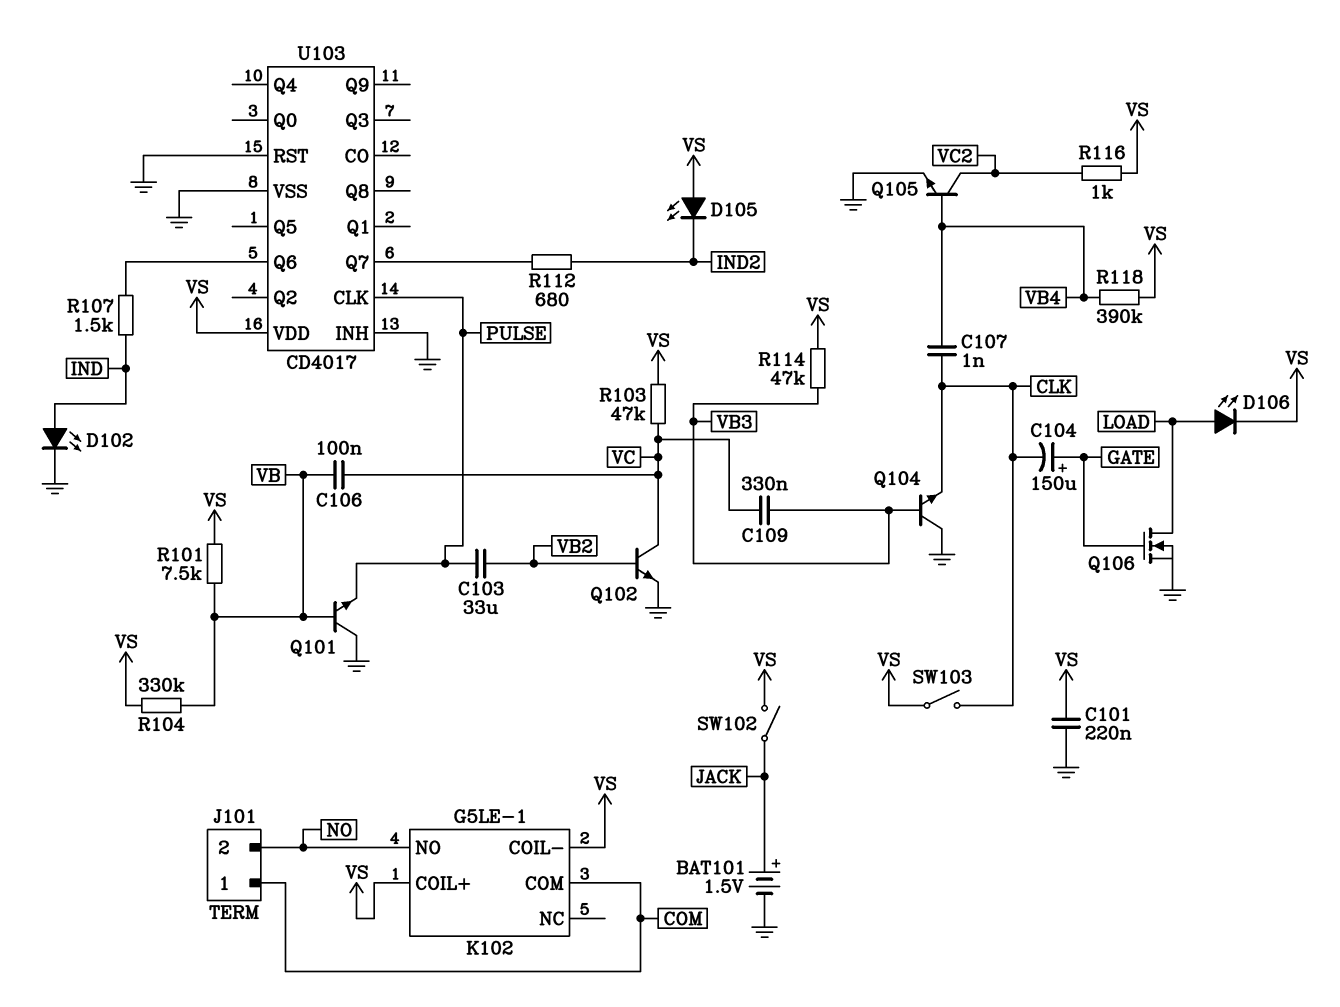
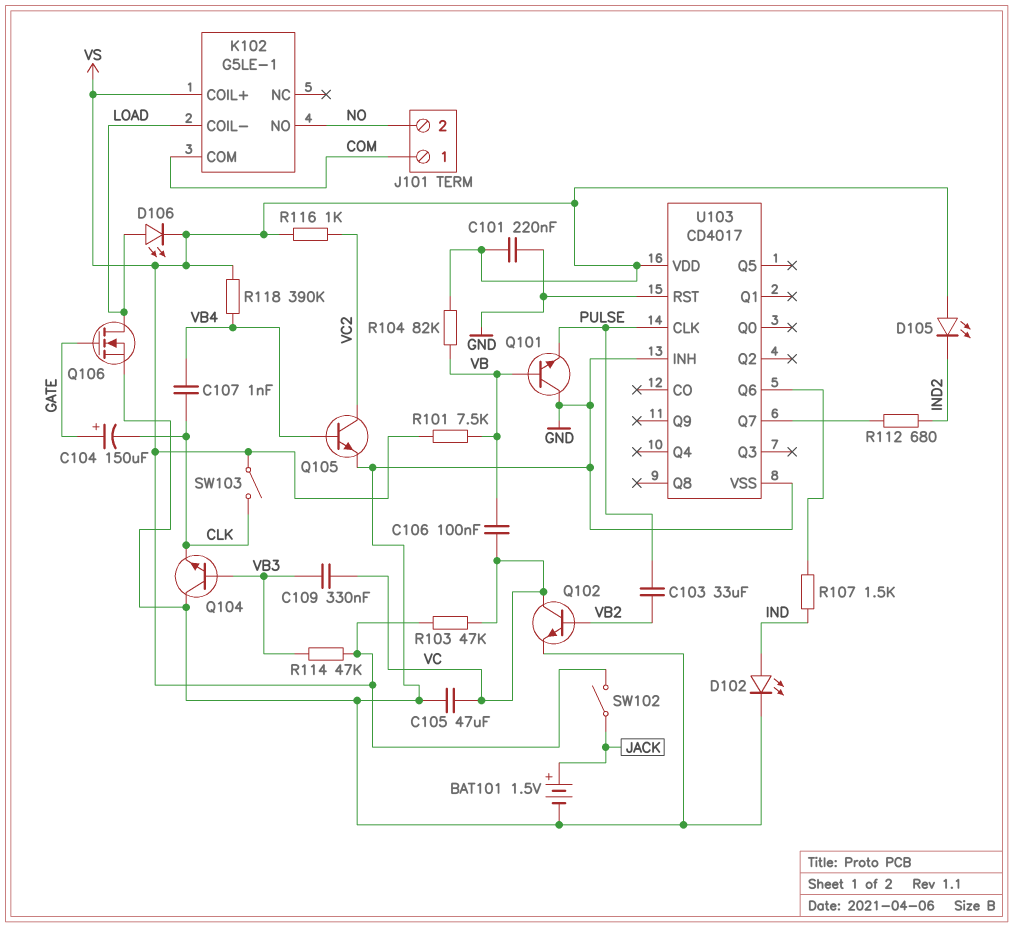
C105: none -> 47uF (GND, VC)
K102 pin COIL-: VS -> LOAD
R104: 330k (VB, VS) -> 82k (VB, VS)

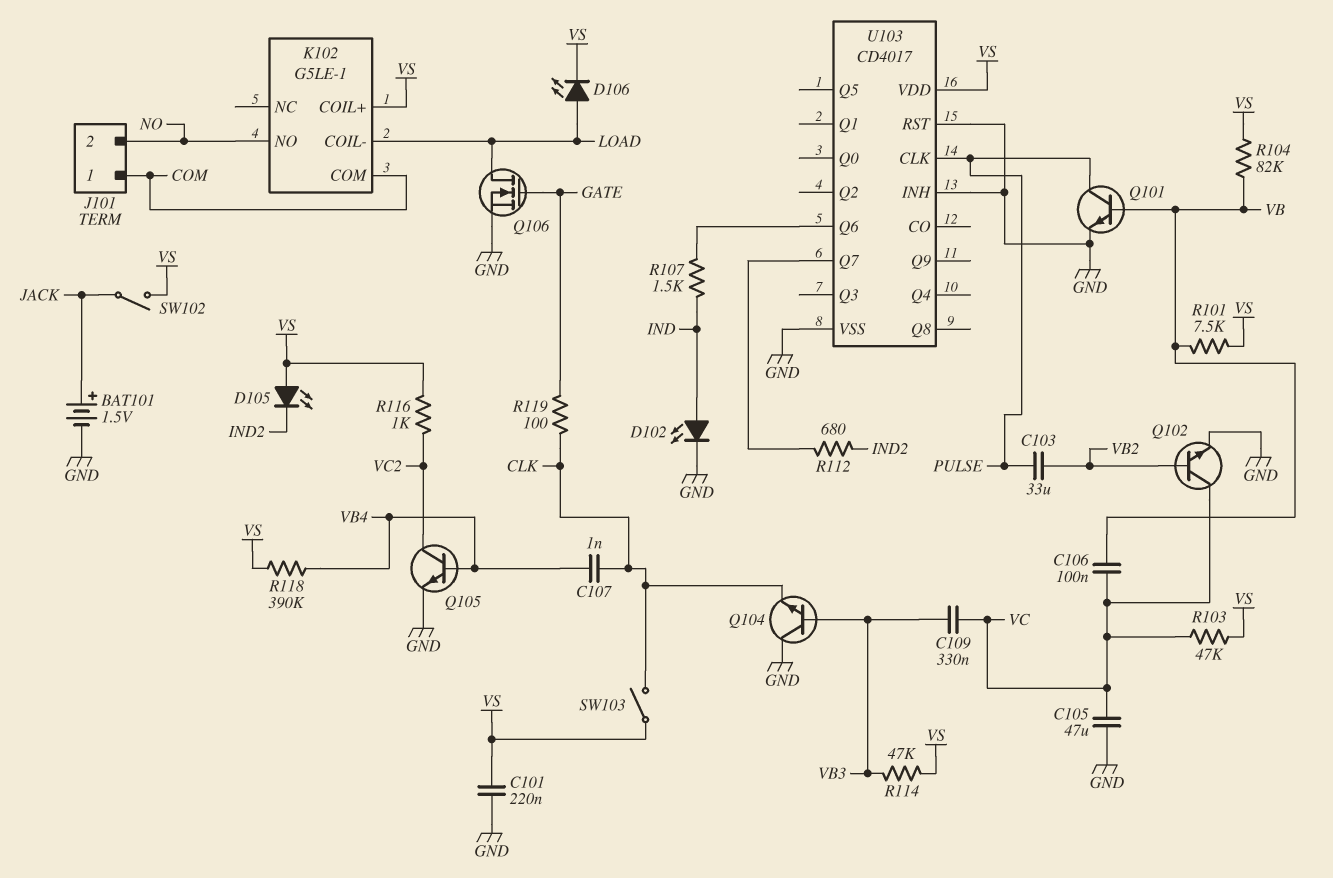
C104: 150uF (plus GATE, minus CLK) -> none
Q101: NPN (B VB, C GND, E PULSE) -> NPN (B VB, C PULSE, E GND)
R119: none -> 100 (CLK, GATE)

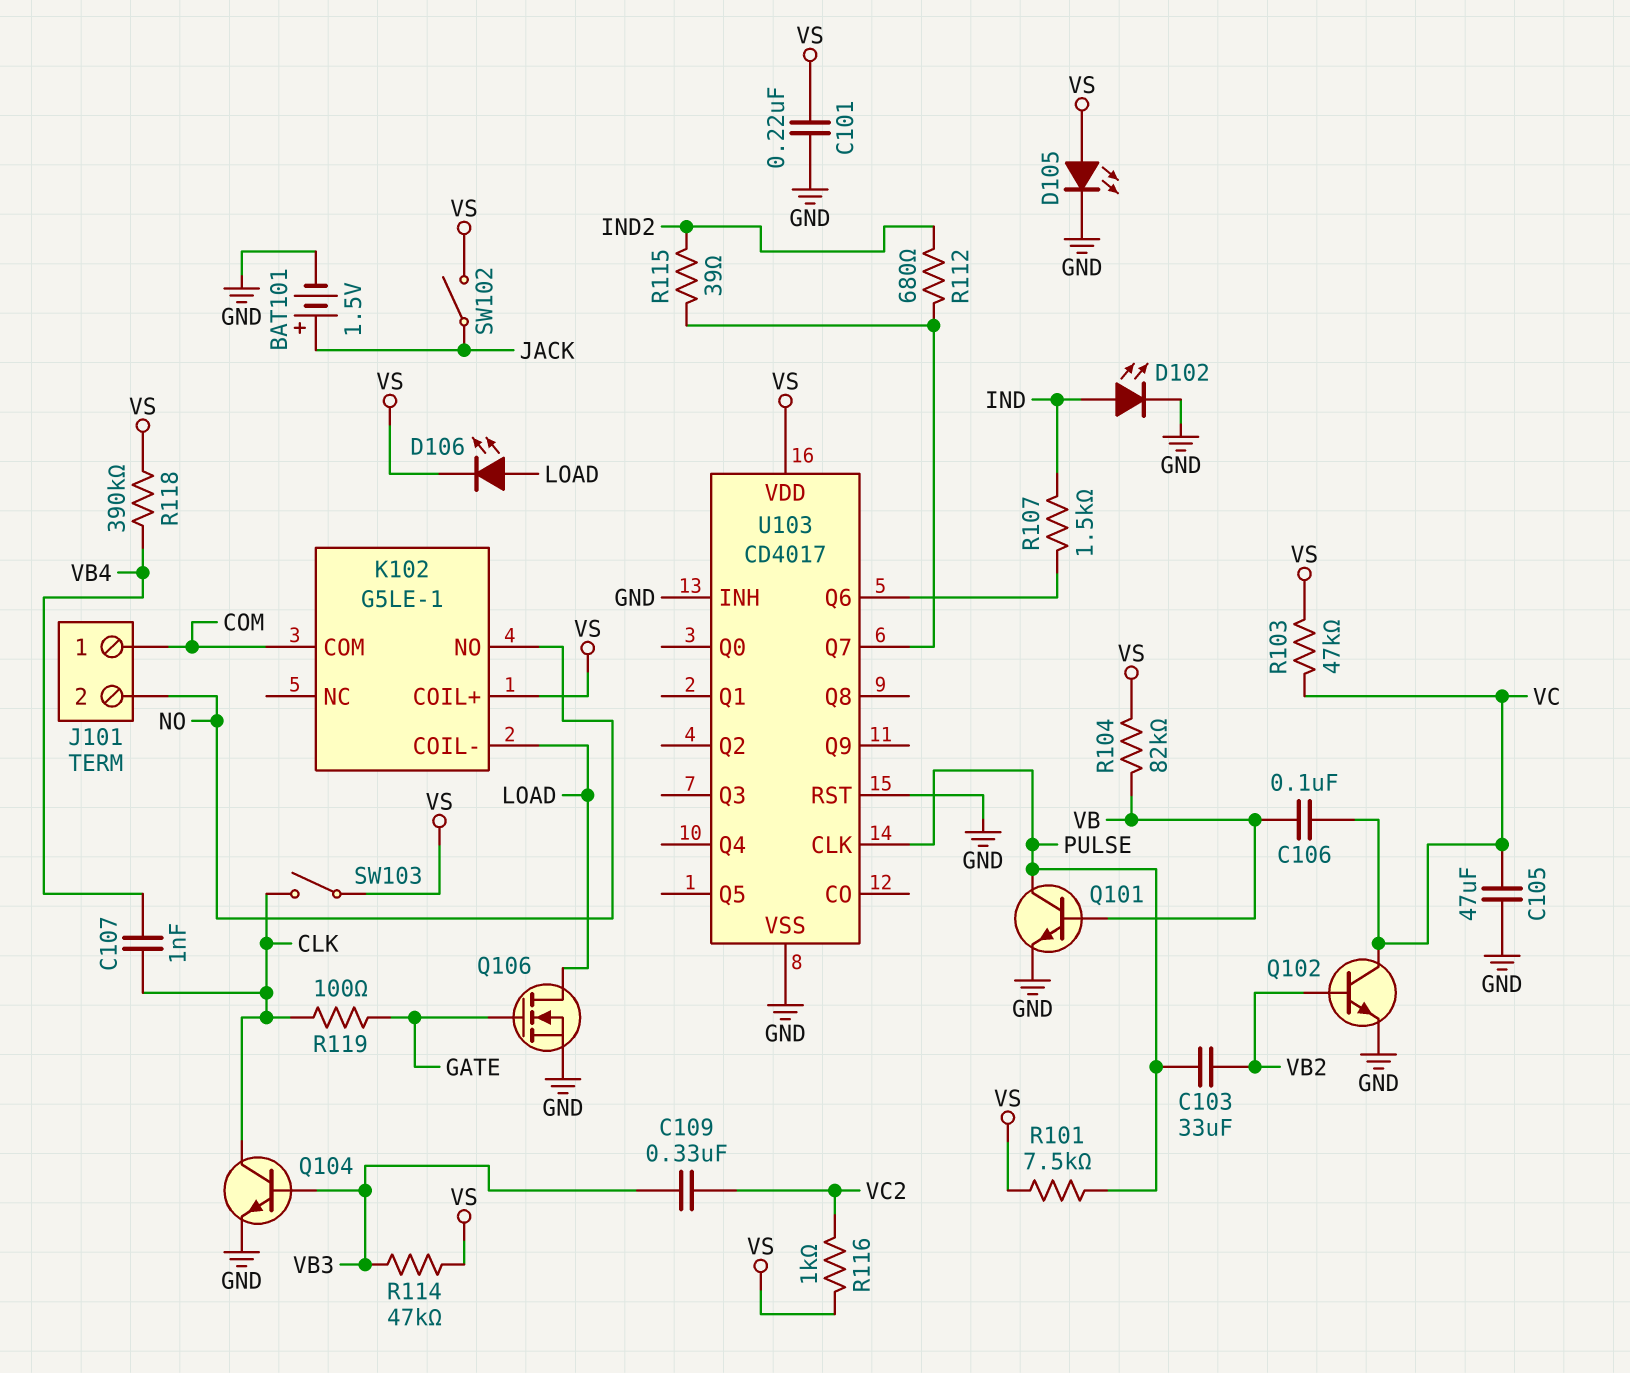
C109: 330nF (VB3, VC) -> 330nF (VB3, VC2)
D105: LED (A VS, K IND2) -> LED (A VS, K GND)
Q104: NPN (B VB3, C GND, E CLK) -> NPN (B VB3, C CLK, E GND)
Q105: NPN (B VB4, C VC2, E GND) -> none
R101: 7.5k (VB, VS) -> 7.5k (PULSE, VS)
R115: none -> 39 (IND2, U103/Q7)

